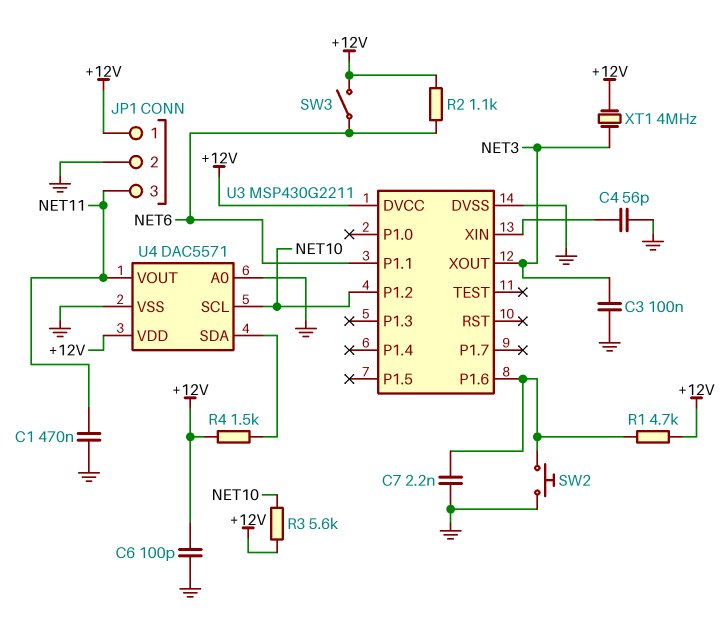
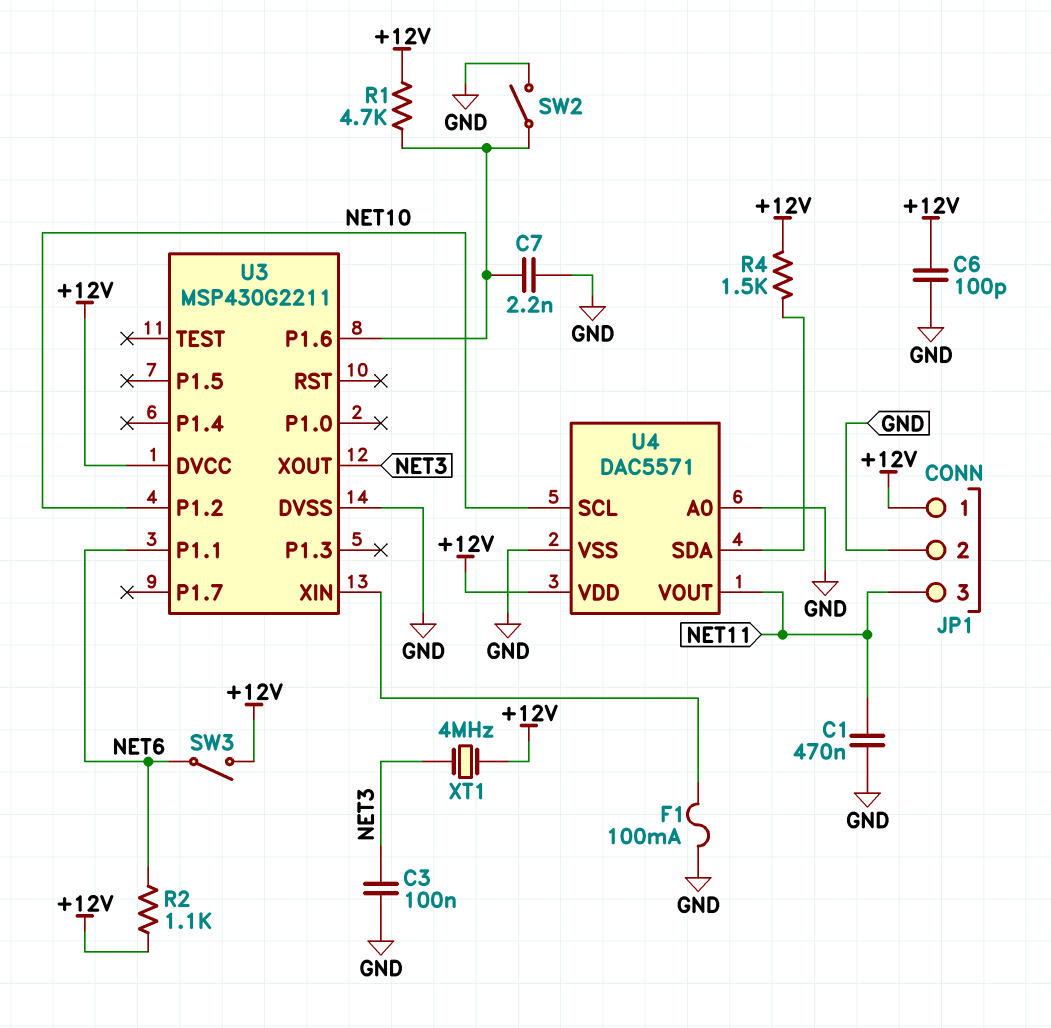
C4: 56pF (GND, U3/XIN) -> none
F1: none -> 100mA (GND, U3/XIN)
R3: 5.6k (+12V, NET10) -> none
SW2: button (GND, U3/P1.6) -> switch (GND, U3/P1.6)

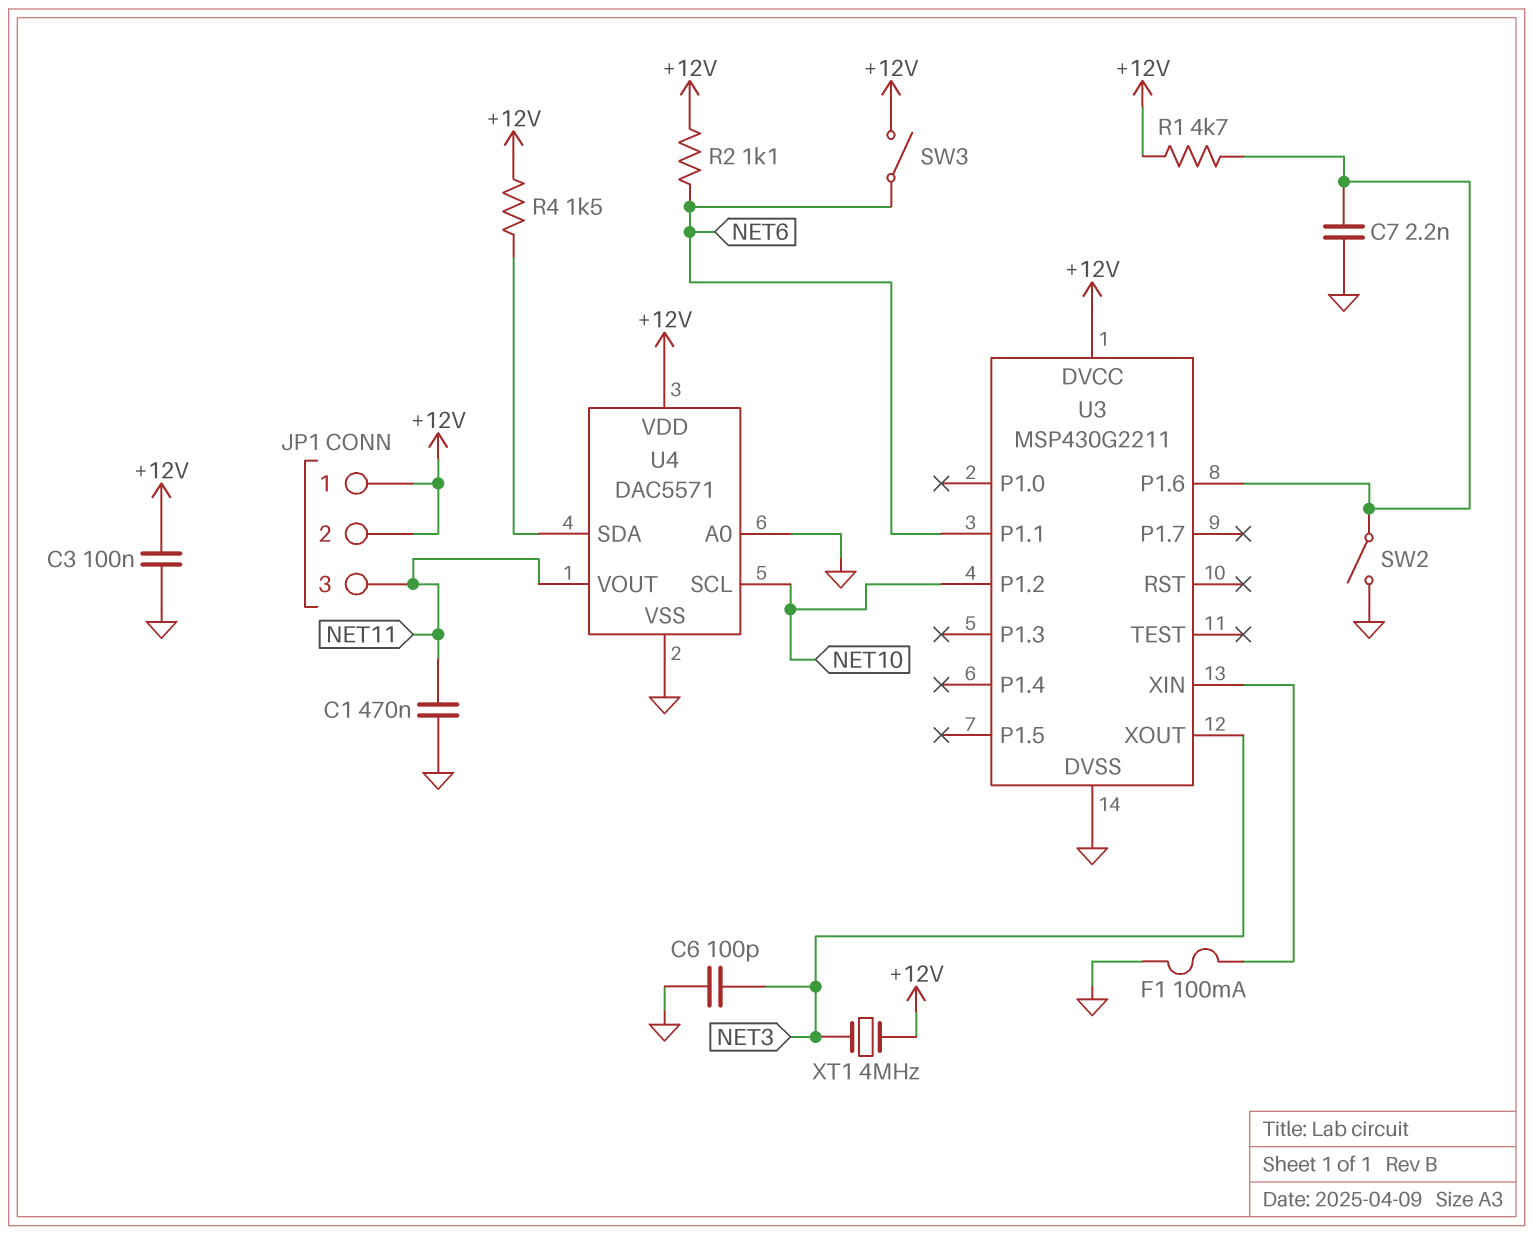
C3: 100nF (GND, NET3) -> 100nF (+12V, GND)
C6: 100pF (+12V, GND) -> 100pF (GND, NET3)
JP1 pin 2: GND -> +12V

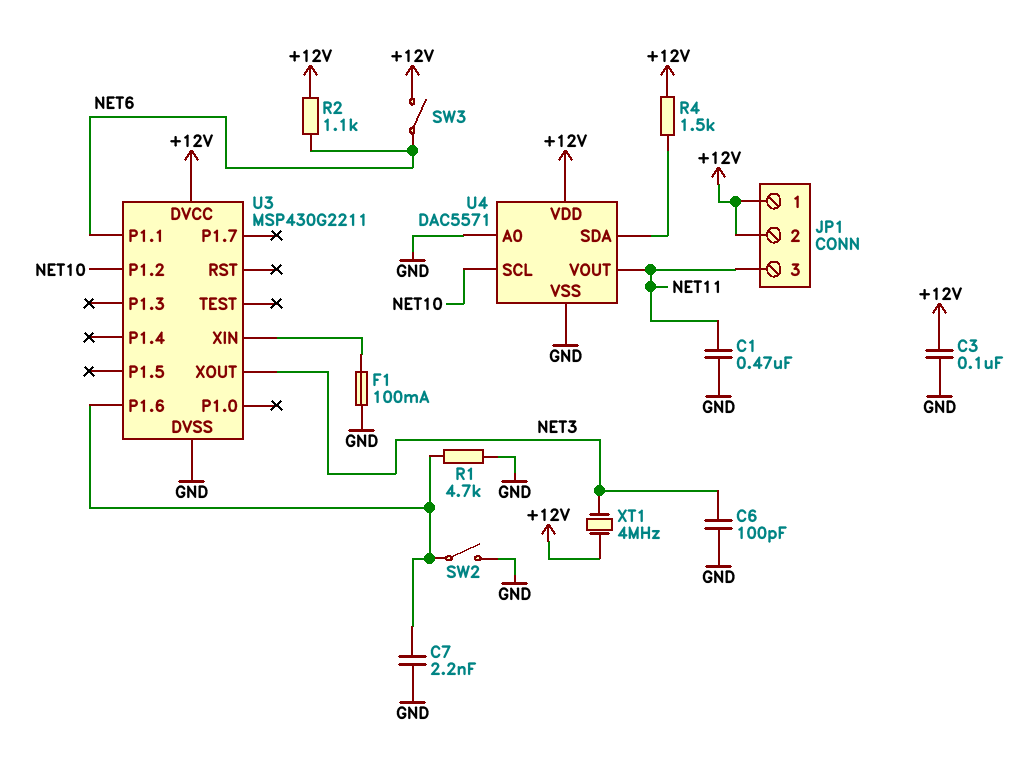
R1: 4.7k (+12V, U3/P1.6) -> 4.7k (GND, U3/P1.6)

